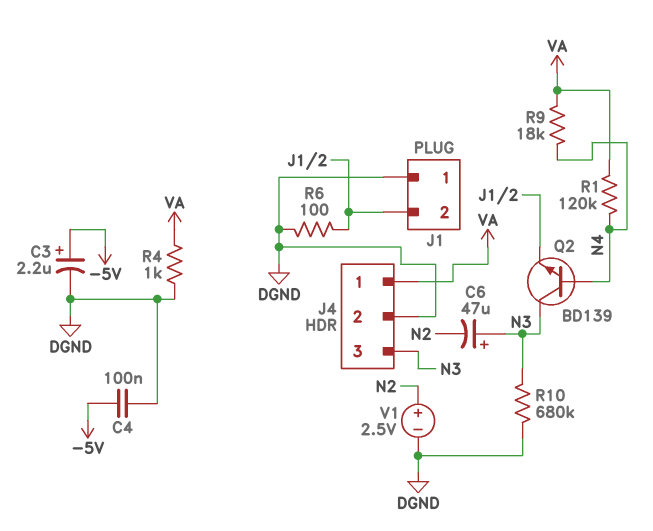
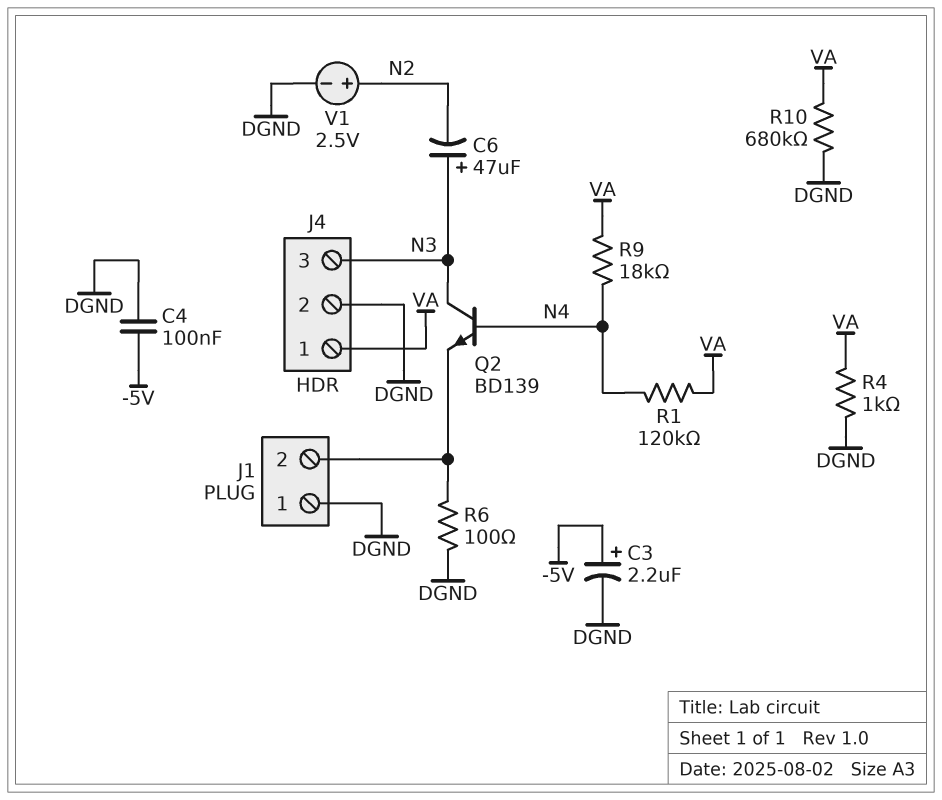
R10: 680k (DGND, N3) -> 680k (DGND, VA)

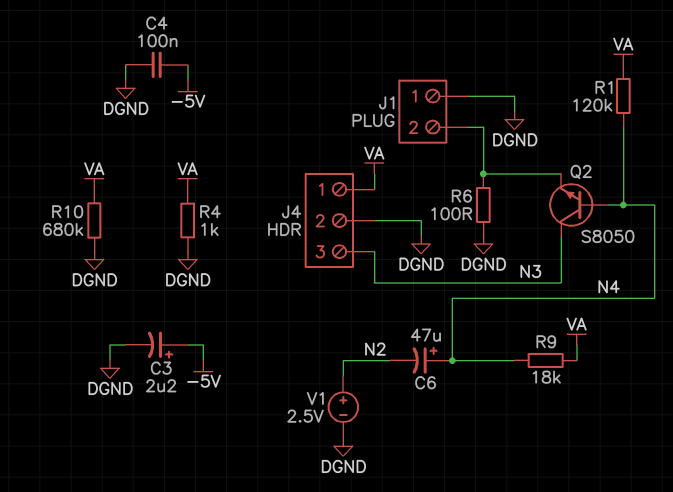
C6: 47uF (plus N3, minus N2) -> 47uF (plus N4, minus N2)
Q2: NPN BD139 (B N4, C N3, E J1/2) -> NPN S8050 (B N4, C N3, E J1/2)

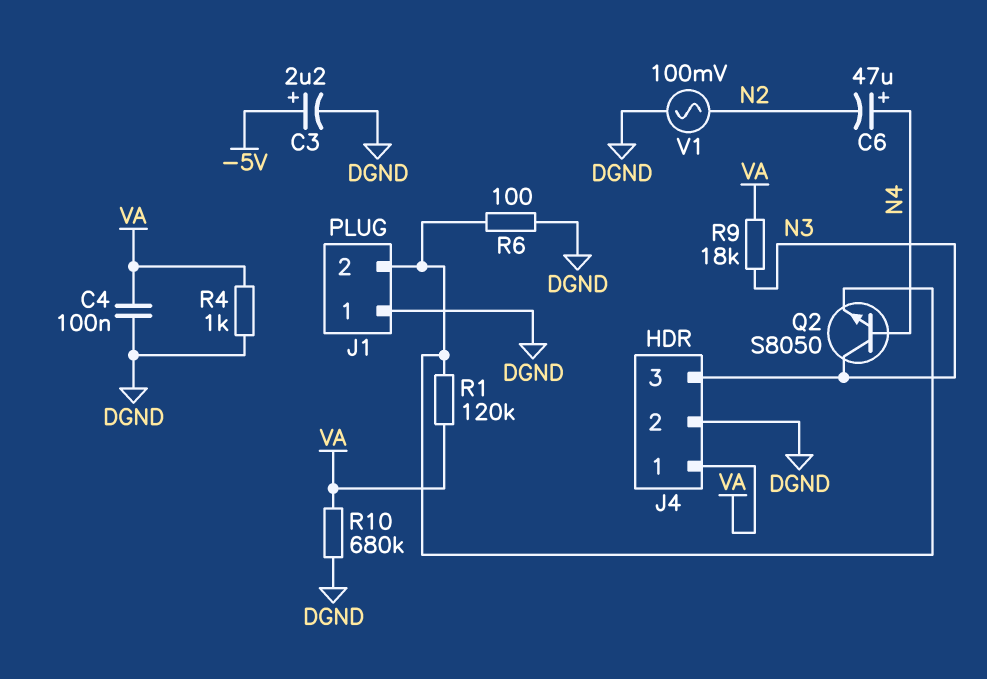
C4: 100nF (-5V, DGND) -> 100nF (DGND, VA)
R1: 120k (N4, VA) -> 120k (J1/2, VA)
R9: 18k (N4, VA) -> 18k (N3, VA)
V1: 2.5V (plus N2, minus DGND) -> AC 100mV (DGND, N2)

